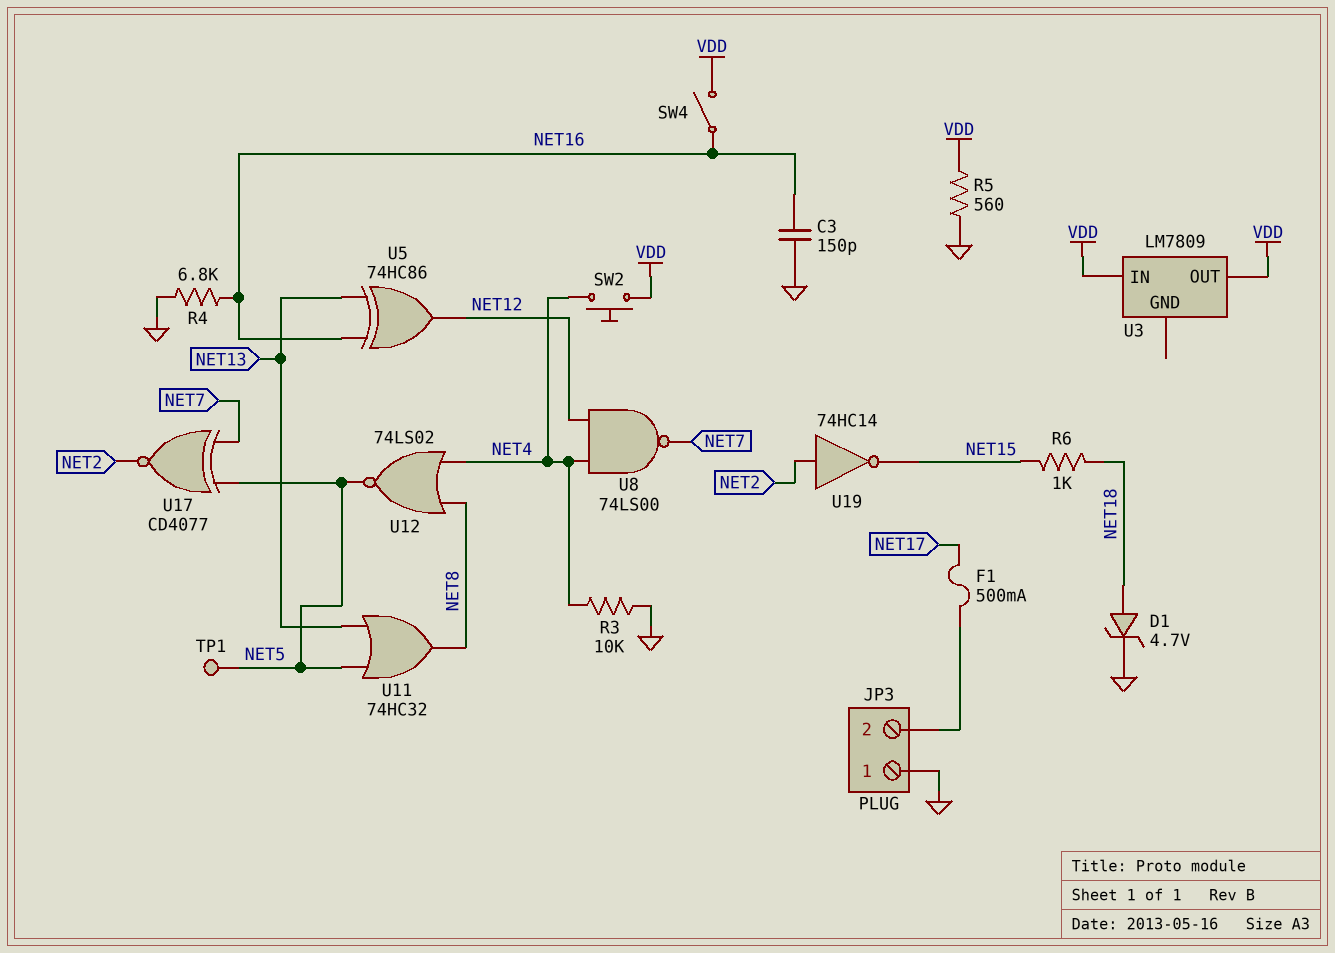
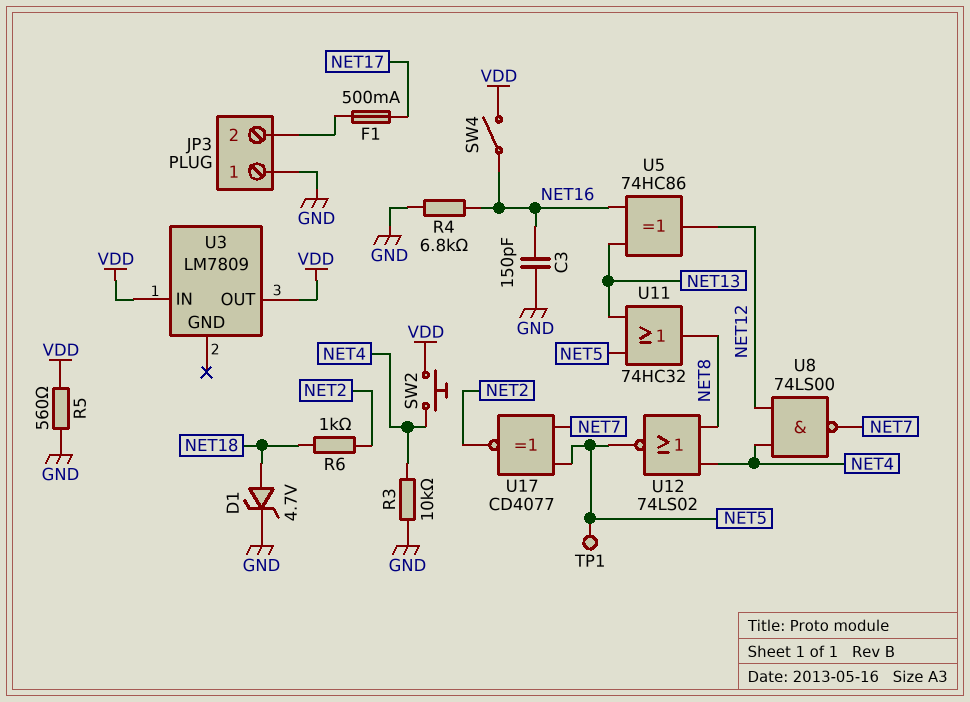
R6: 1k (NET15, NET18) -> 1k (NET2, NET18)
U19: NOT 74HC14 (in NET2, out NET15) -> none

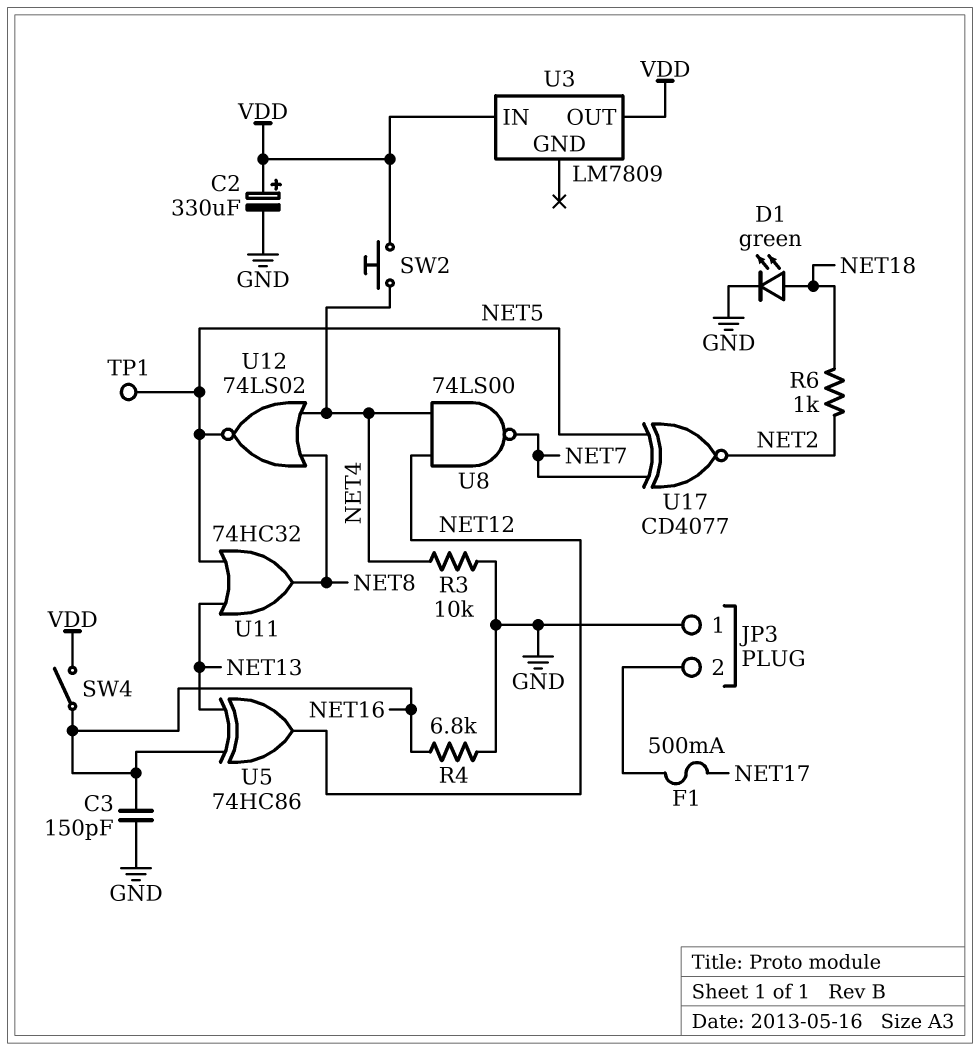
C2: none -> 330uF (plus VDD, minus GND)
D1: zener 4.7V (A NET18, K GND) -> LED green (A NET18, K GND)
R5: 560 (GND, VDD) -> none

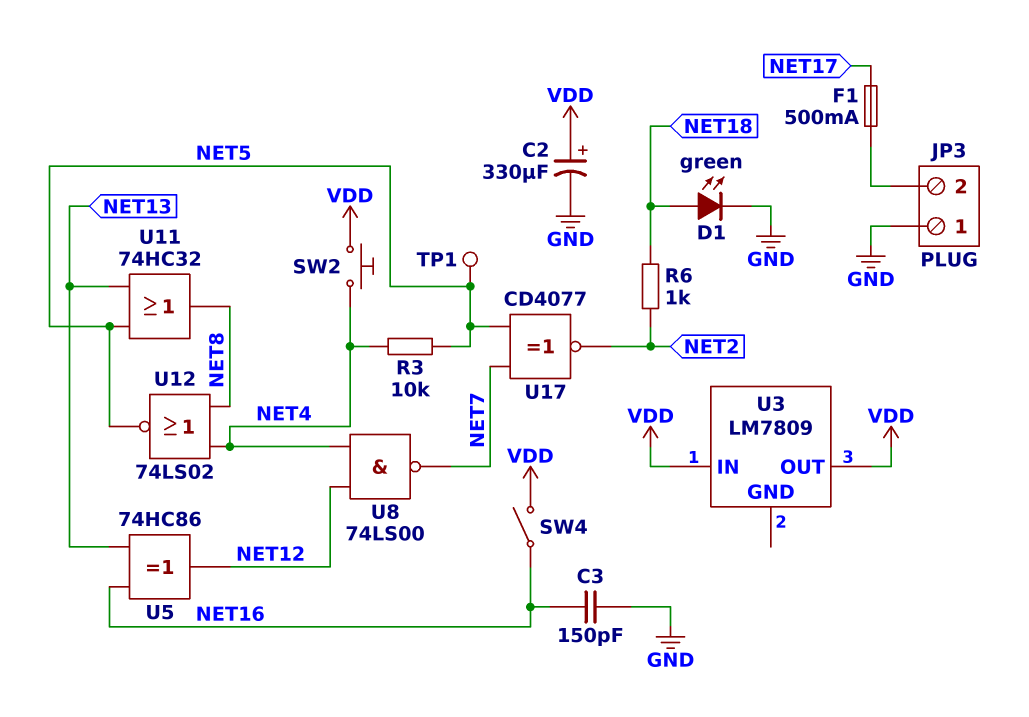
R3: 10k (GND, NET4) -> 10k (NET4, NET5)
R4: 6.8k (GND, NET16) -> none

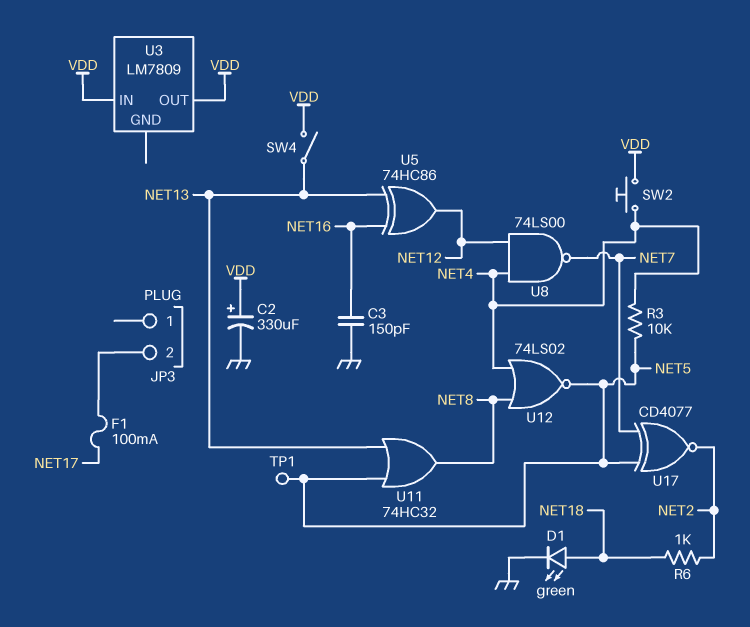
F1: 500mA (JP3/2, NET17) -> 100mA (JP3/2, NET17)
JP3 pin 1: GND -> none
SW4: switch (NET16, VDD) -> switch (NET13, VDD)

